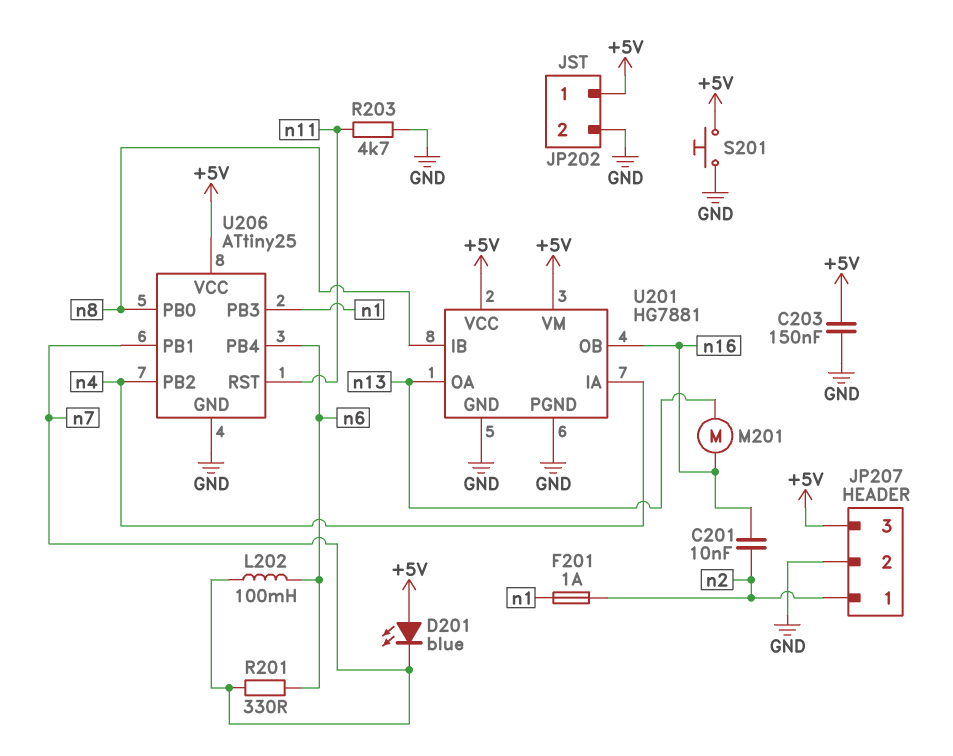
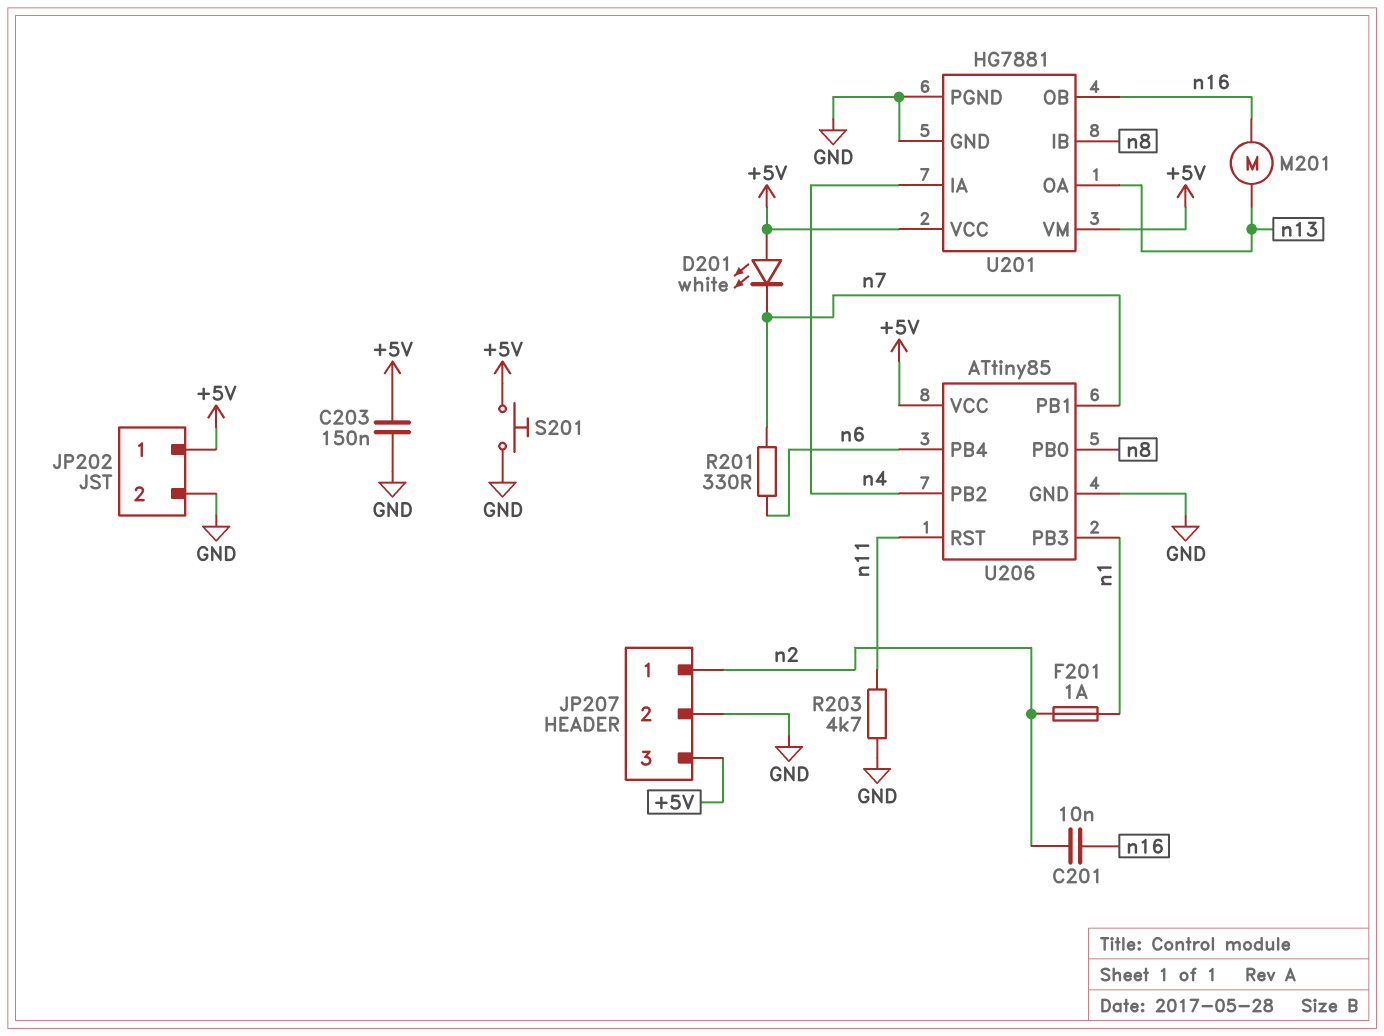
D201: LED blue (A +5V, K n7) -> LED white (A +5V, K n7)
L202: 100mH (n6, n7) -> none
U206: ATtiny25 -> ATtiny85

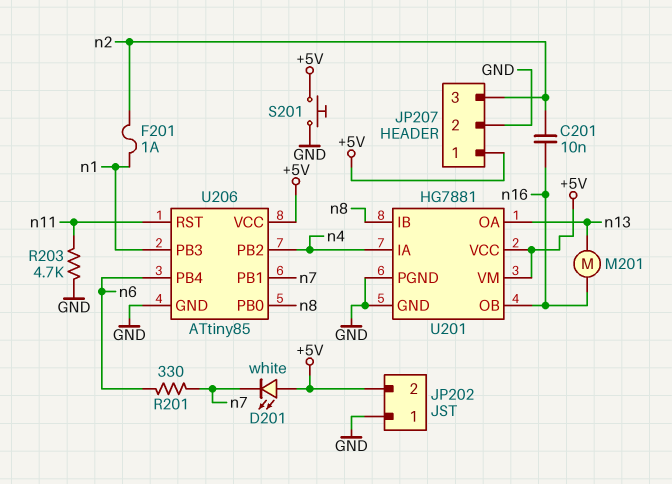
C203: 150nF (+5V, GND) -> none
JP202 pin 1: +5V -> GND
JP202 pin 2: GND -> +5V
JP207 pin 1: n2 -> +5V
JP207 pin 3: +5V -> n2

